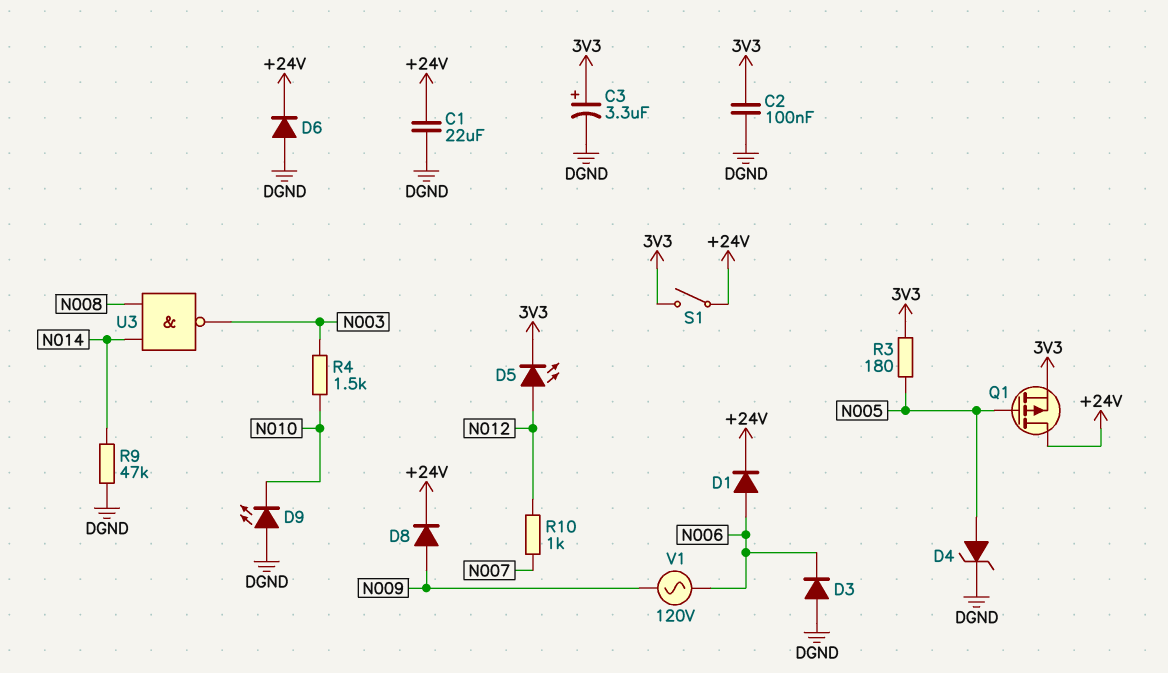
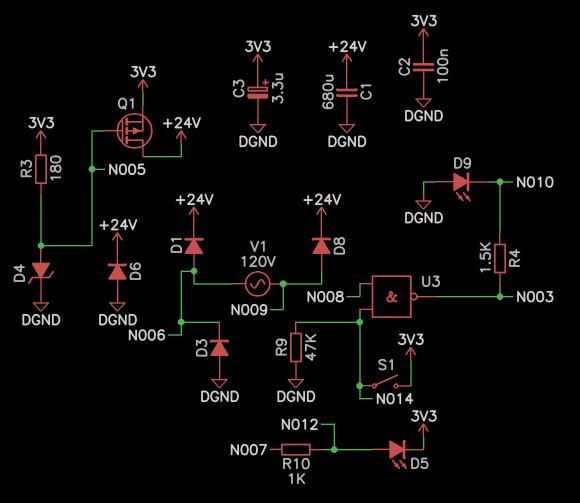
C1: 22uF (+24V, DGND) -> 680uF (+24V, DGND)
S1: switch (+24V, 3V3) -> switch (3V3, N014)

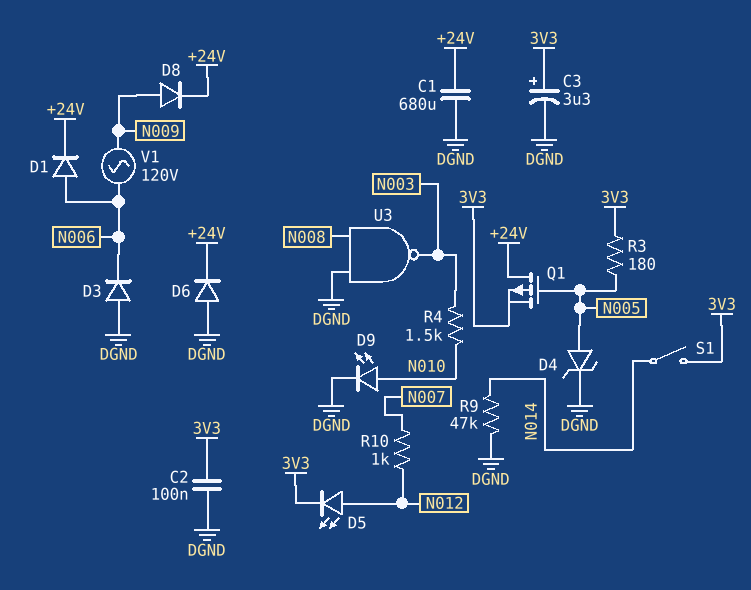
D9: LED (A DGND, K N010) -> LED (A N010, K DGND)
U3: NAND (in N008, in N014, out N003) -> NAND (in DGND, in N008, out N003)

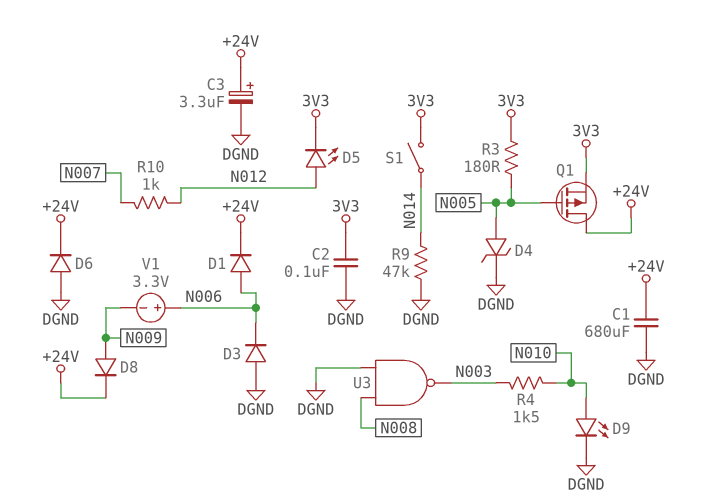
C3: 3.3uF (plus 3V3, minus DGND) -> 3.3uF (plus +24V, minus DGND)
V1: AC 120V (N006, N009) -> 3.3V (plus N006, minus N009)

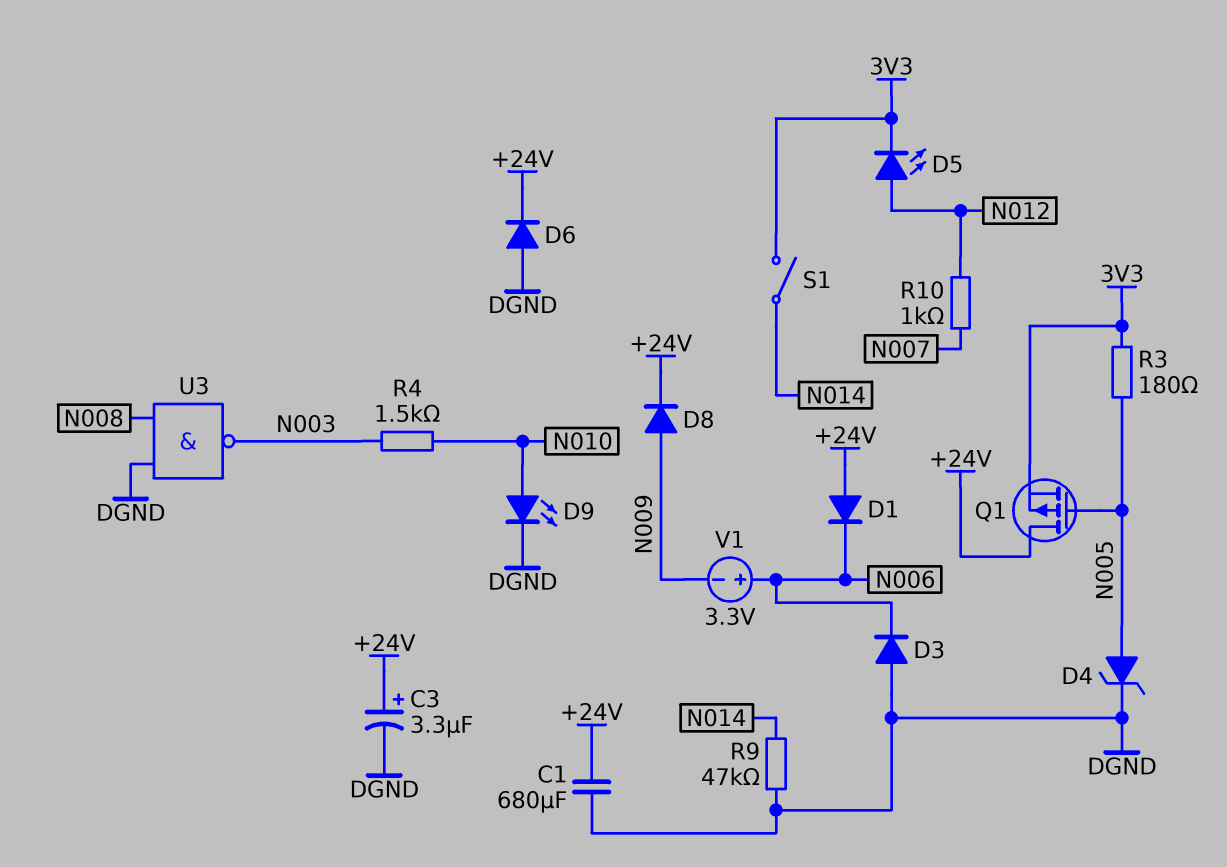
C2: 100nF (3V3, DGND) -> none
D1: diode (A N006, K +24V) -> diode (A +24V, K N006)

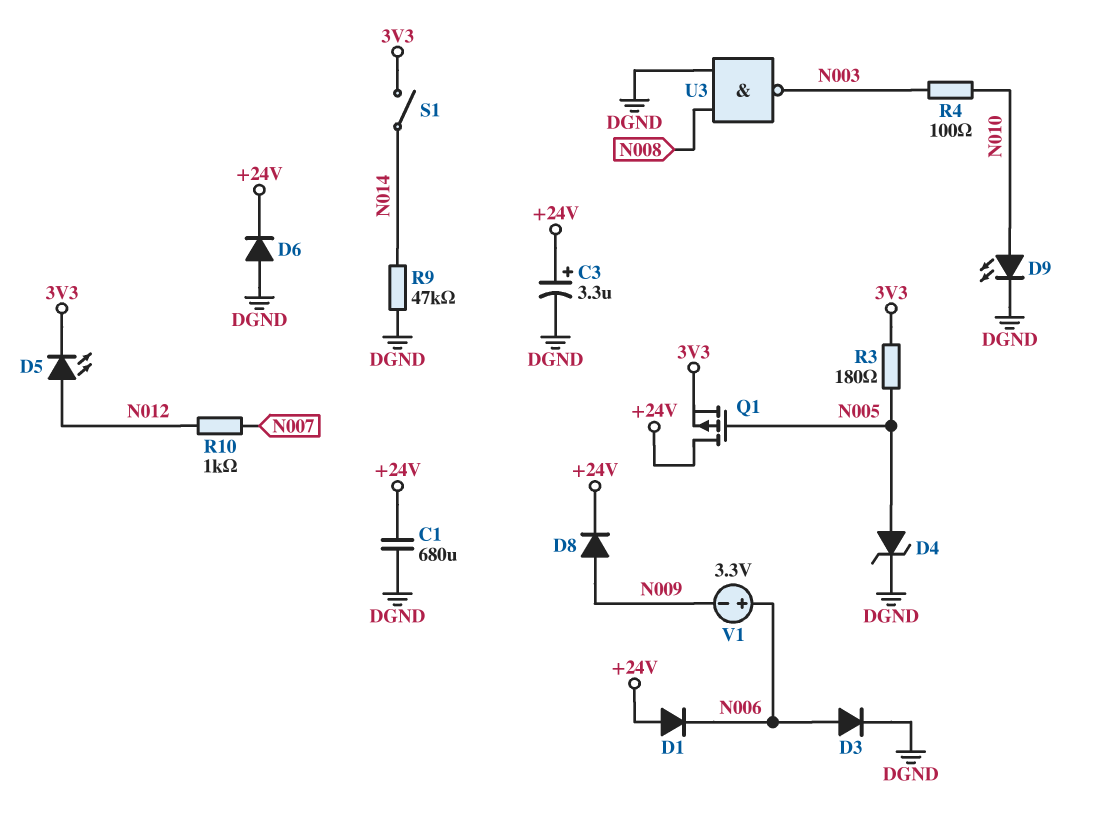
D3: diode (A DGND, K N006) -> diode (A N006, K DGND)
R4: 1.5k (N003, N010) -> 100 (N003, N010)

